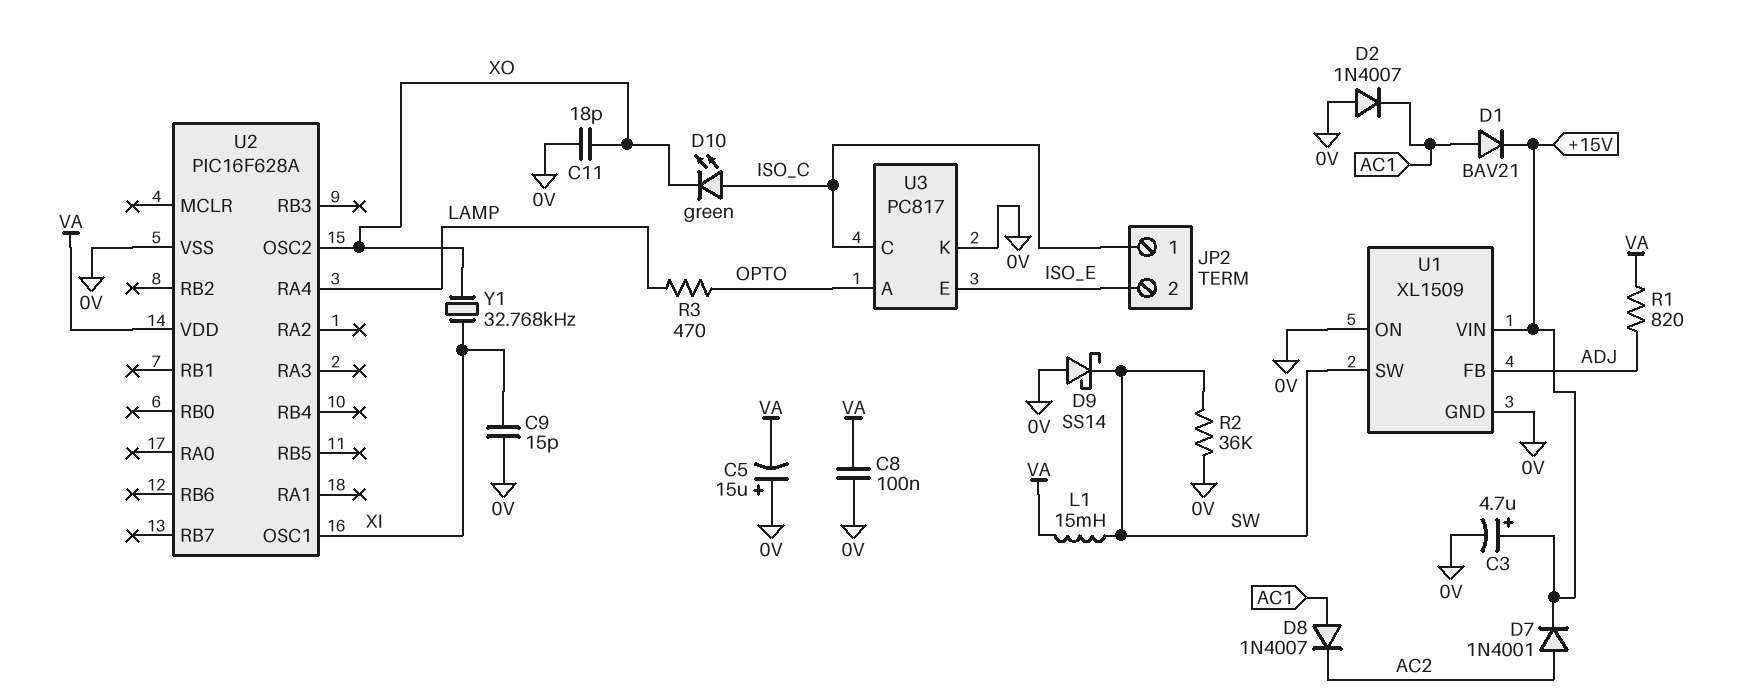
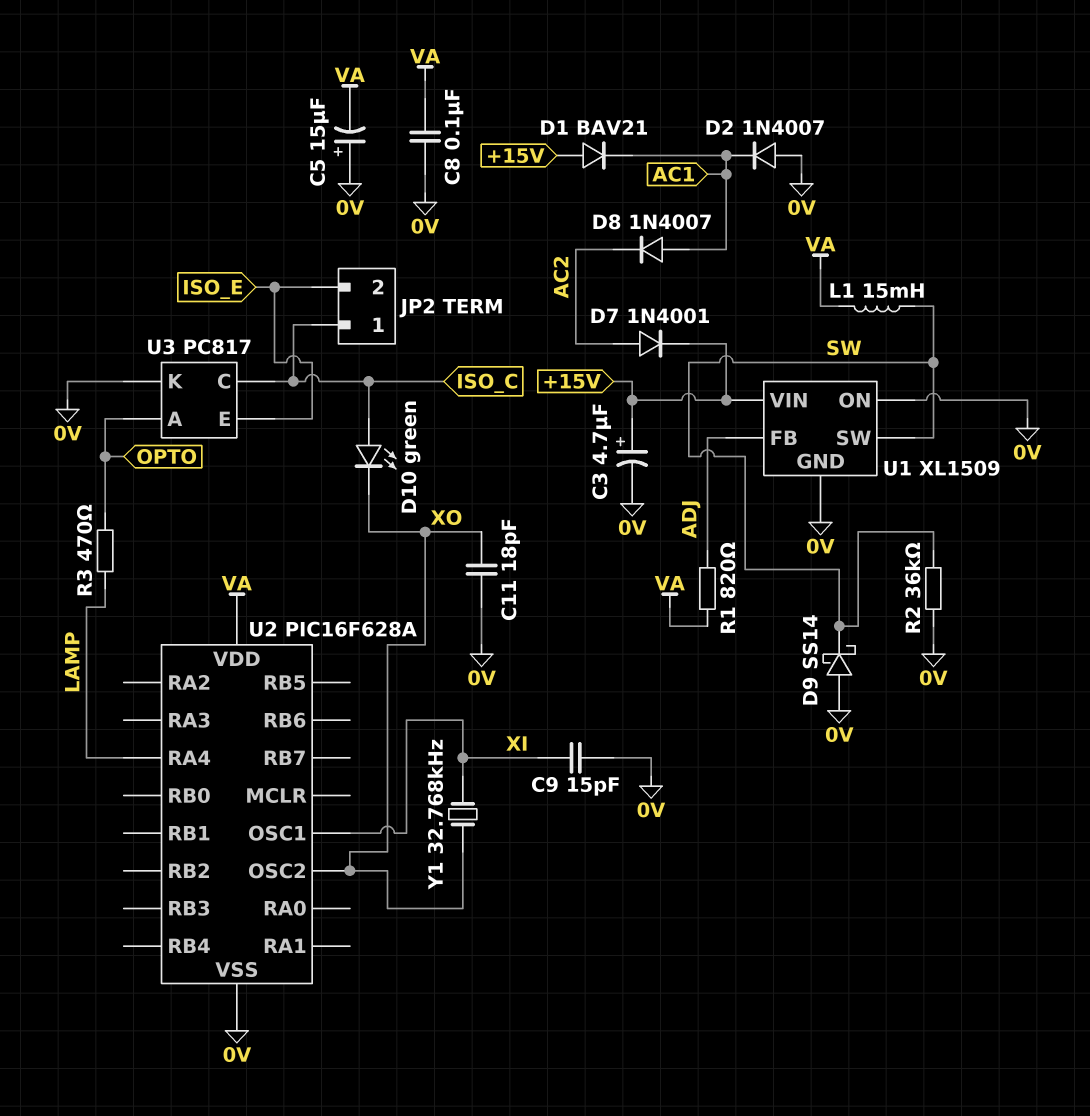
D1: diode BAV21 (A AC1, K +15V) -> diode BAV21 (A +15V, K AC1)

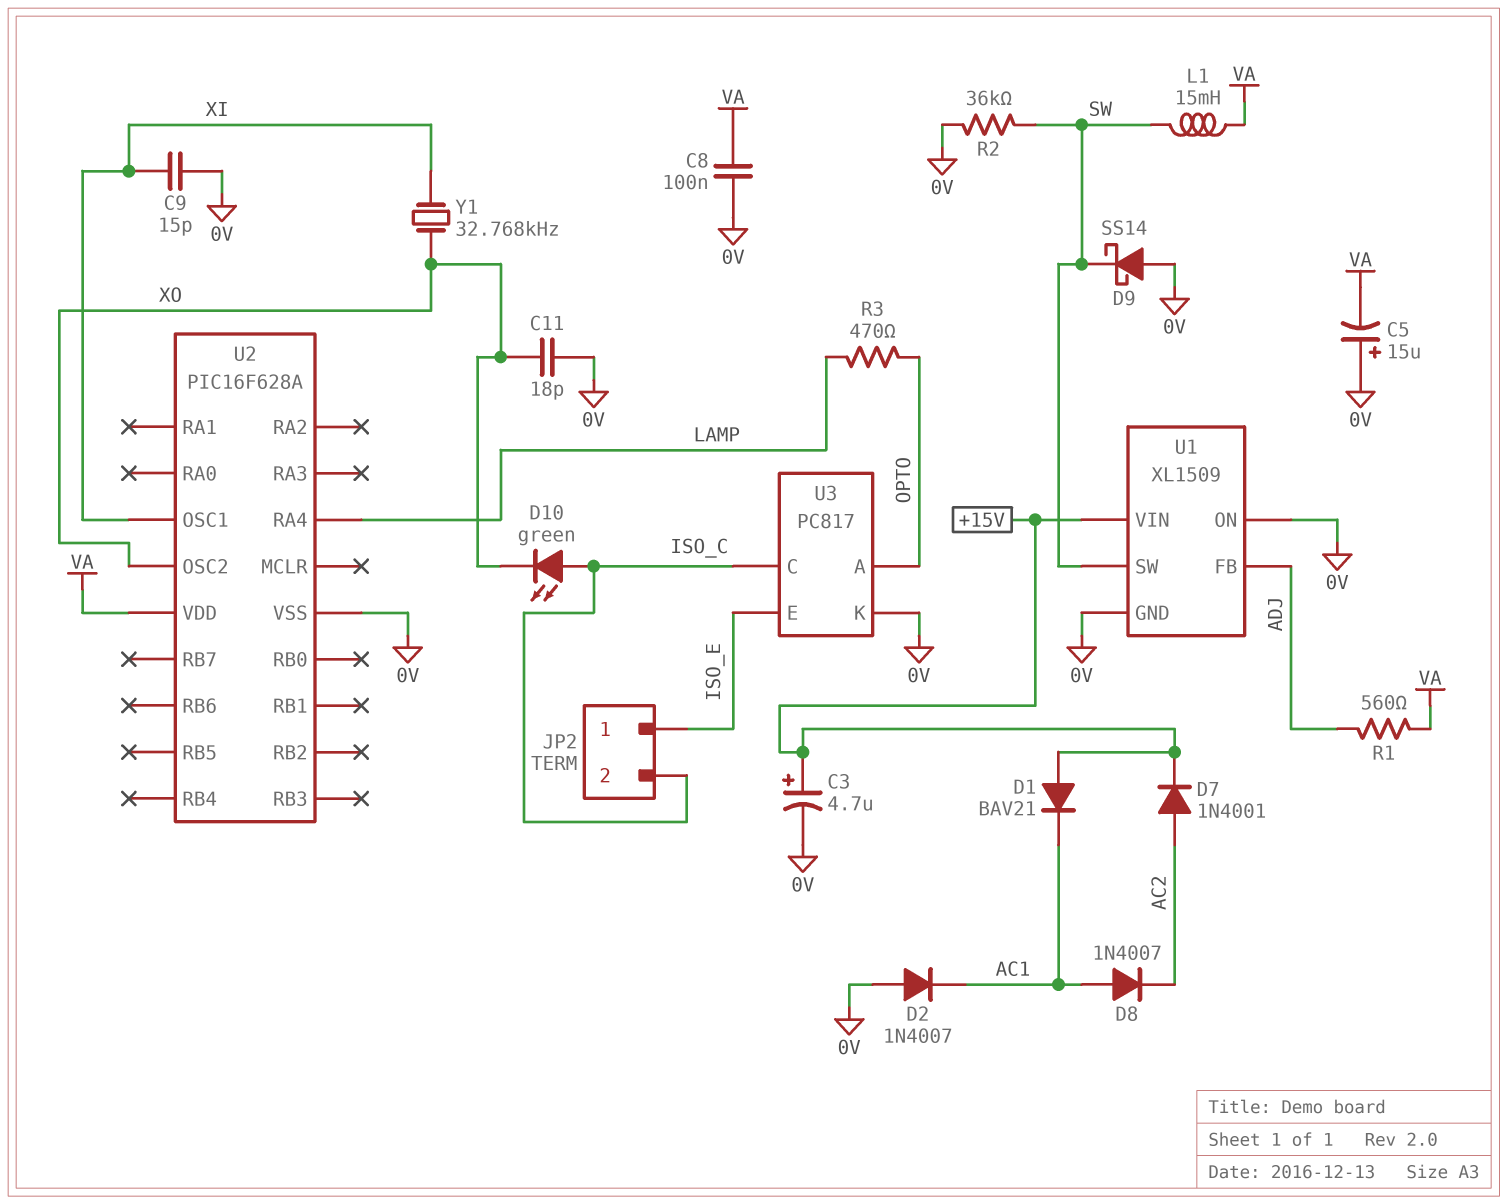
JP2 pin 1: ISO_C -> ISO_E
JP2 pin 2: ISO_E -> ISO_C
R1: 820 (ADJ, VA) -> 560 (ADJ, VA)

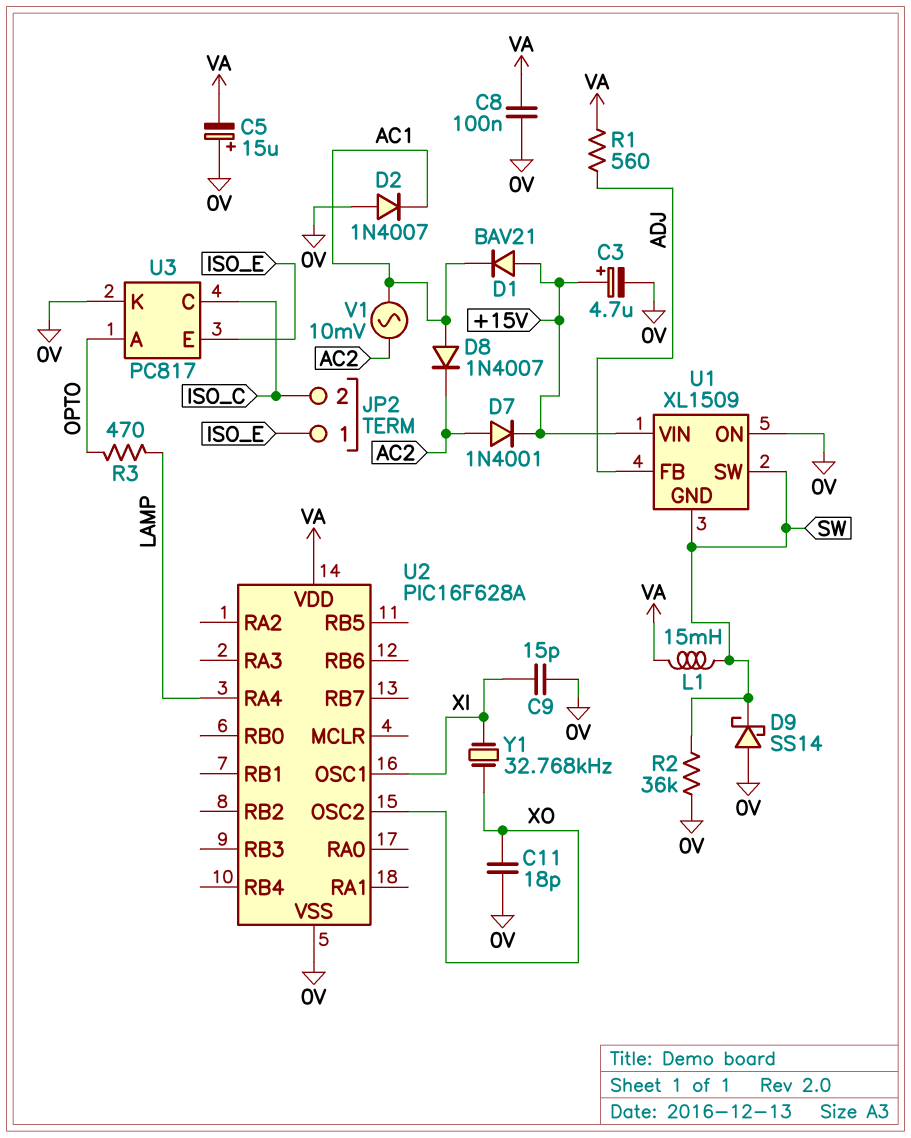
D10: LED green (A ISO_C, K XO) -> none
U1 pin GND: 0V -> SW
V1: none -> AC 10mV (AC1, AC2)

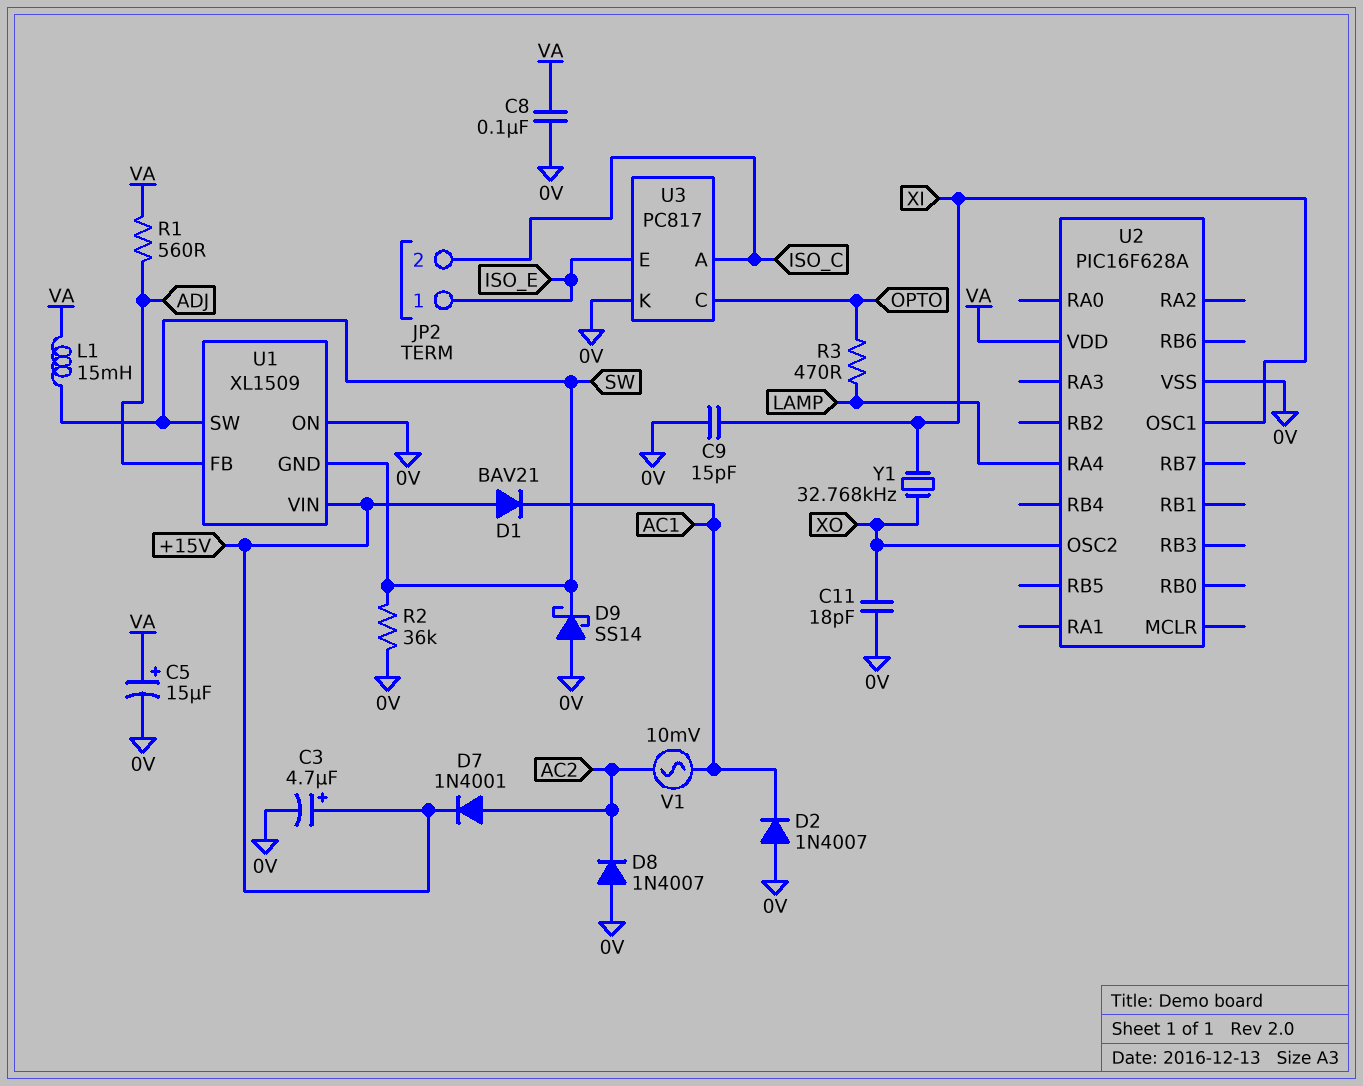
C5: 15uF (plus 0V, minus VA) -> 15uF (plus VA, minus 0V)
D8: diode 1N4007 (A AC1, K AC2) -> diode 1N4007 (A 0V, K AC2)
U3 pin A: OPTO -> ISO_C
U3 pin C: ISO_C -> OPTO

